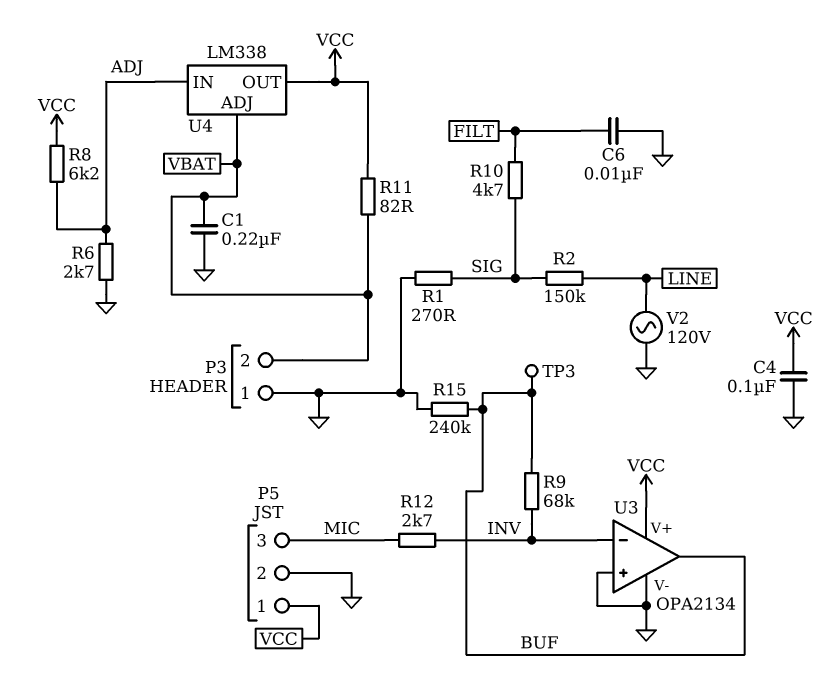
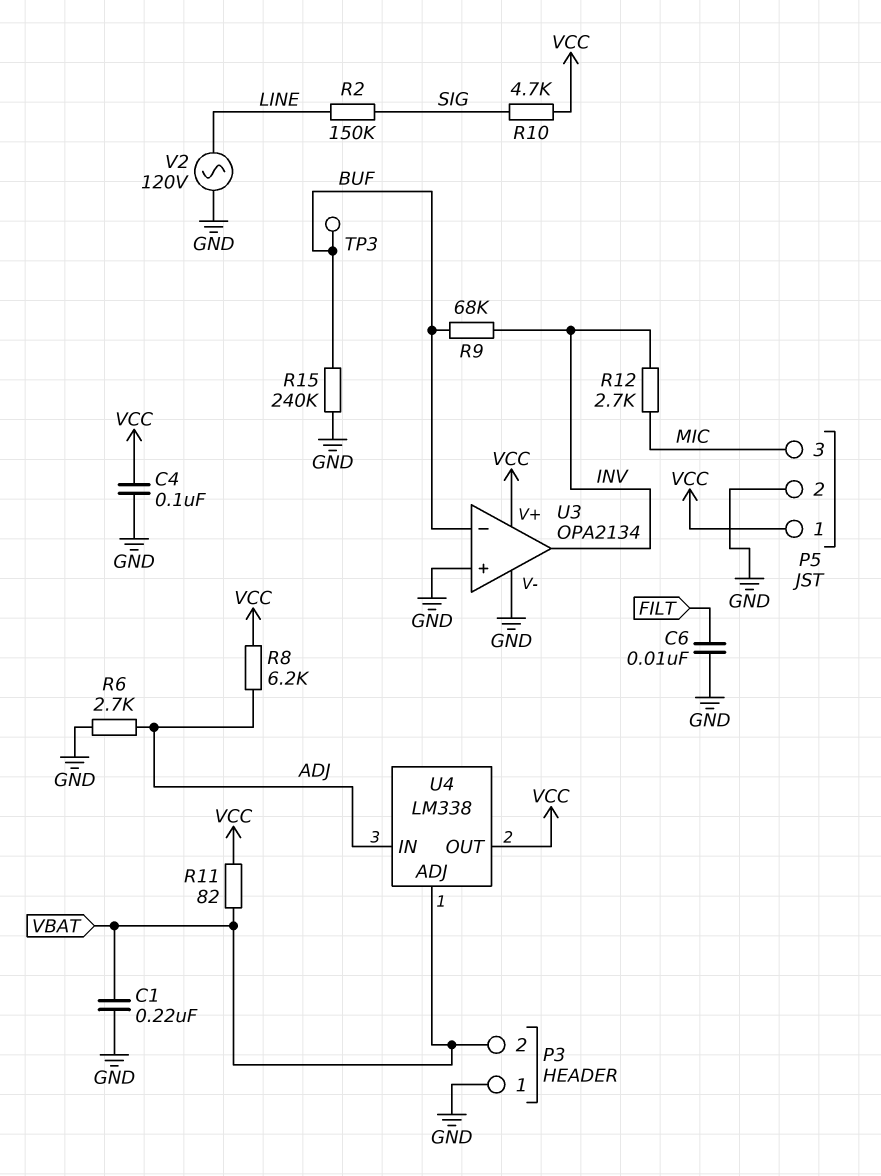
R1: 270 (GND, SIG) -> none
R10: 4.7k (FILT, SIG) -> 4.7k (SIG, VCC)
U3 pin in-: INV -> BUF
U3 pin out: BUF -> INV

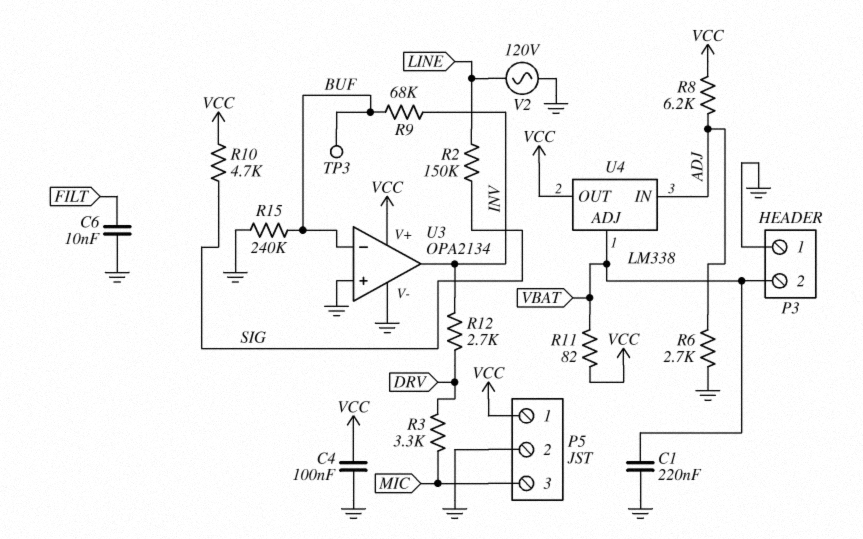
R3: none -> 3.3k (DRV, MIC)
R12: 2.7k (INV, MIC) -> 2.7k (DRV, INV)

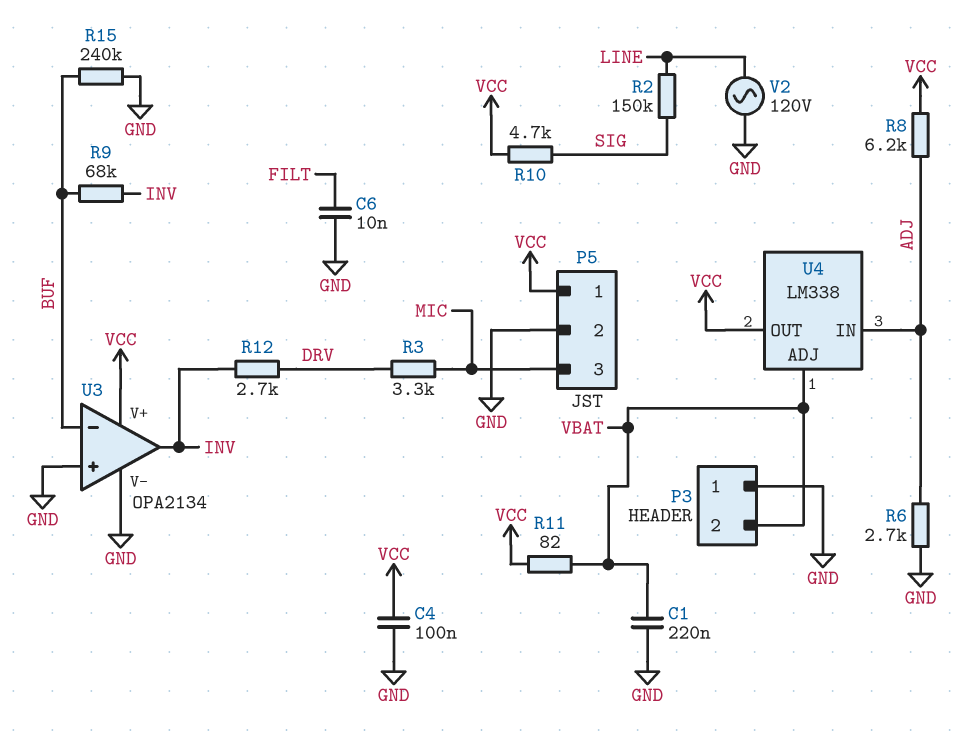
TP3: test point (BUF) -> none

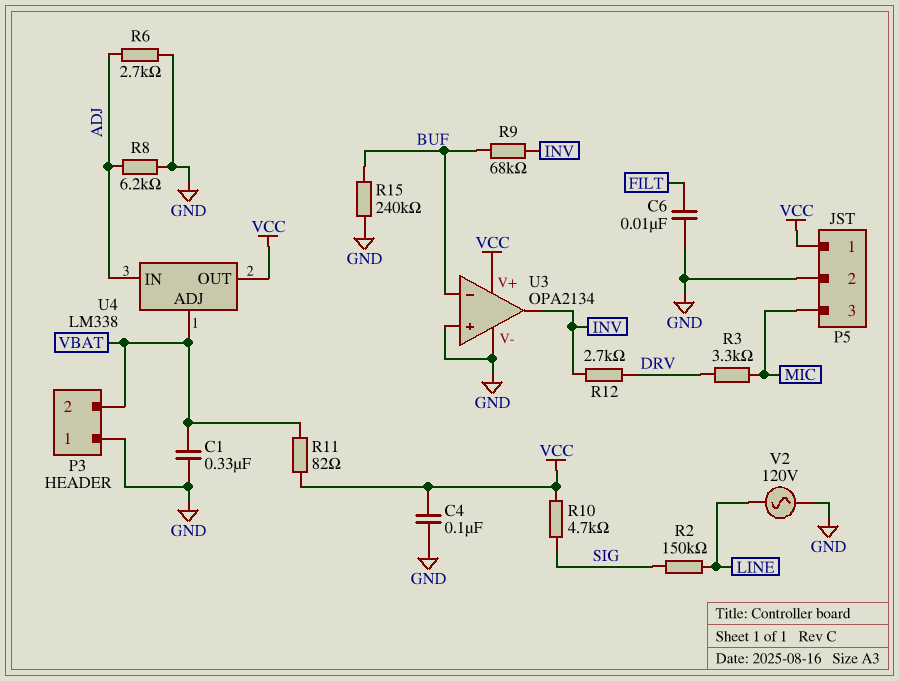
C1: 220nF (GND, VBAT) -> 330nF (GND, VBAT)
R8: 6.2k (ADJ, VCC) -> 6.2k (ADJ, GND)

